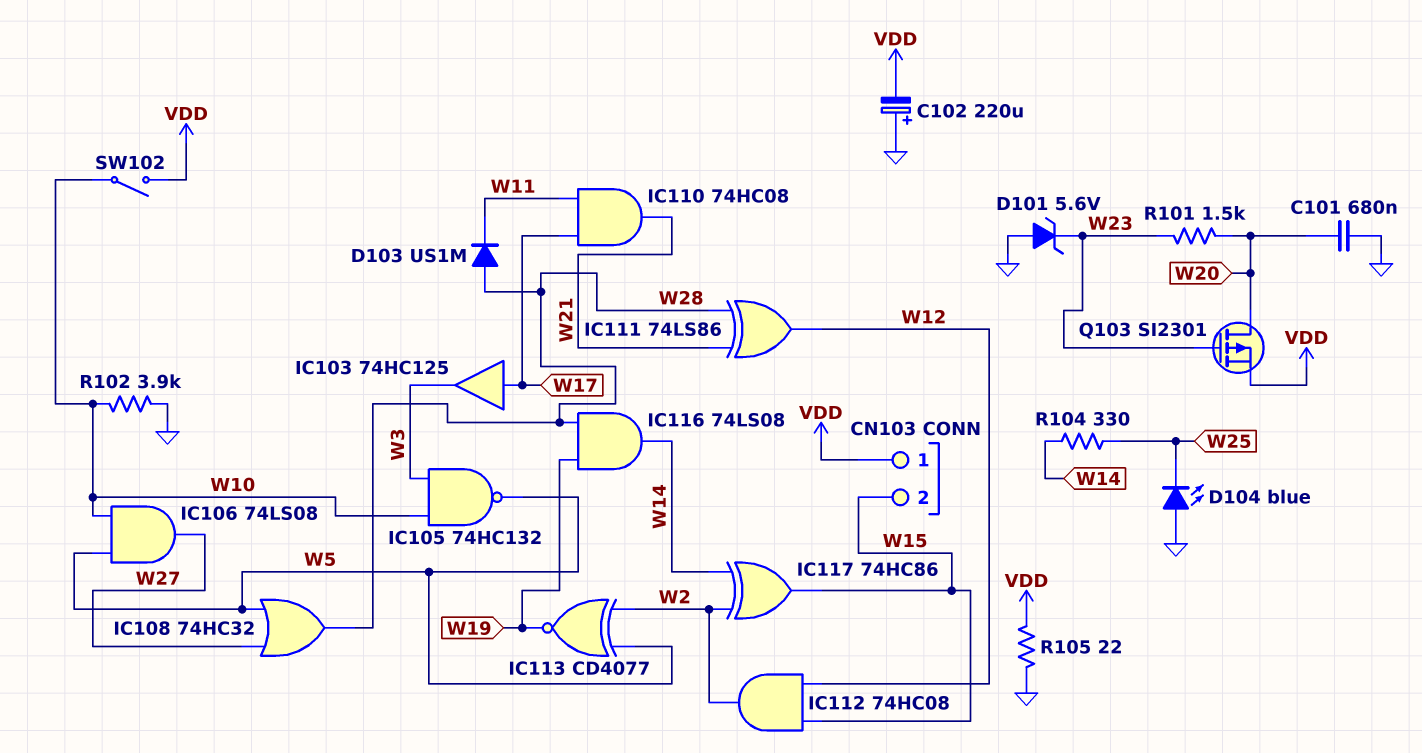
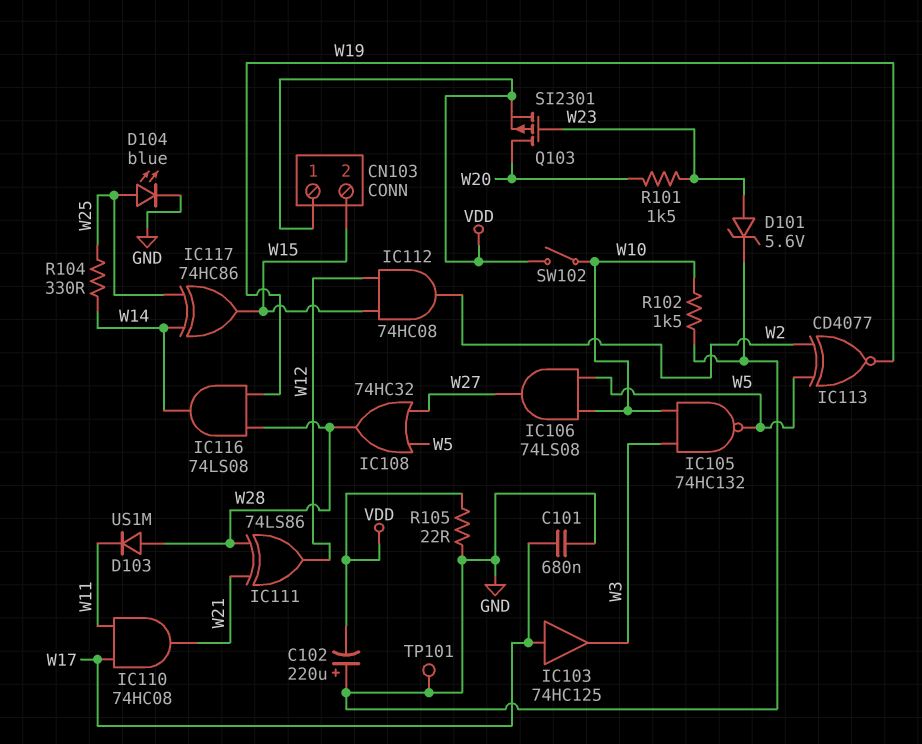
C101: 680nF (GND, W20) -> 680nF (GND, W17)
D101: zener 5.6V (A GND, K W23) -> zener 5.6V (A W23, K GND)
D104: LED blue (A GND, K W25) -> LED blue (A W25, K GND)
IC117: XOR 74HC86 (in W2, in W14, out W15) -> XOR 74HC86 (in W14, in W25, out W15)
R102: 3.9k (GND, W10) -> 1.5k (GND, W10)
TP101: none -> test point (GND)

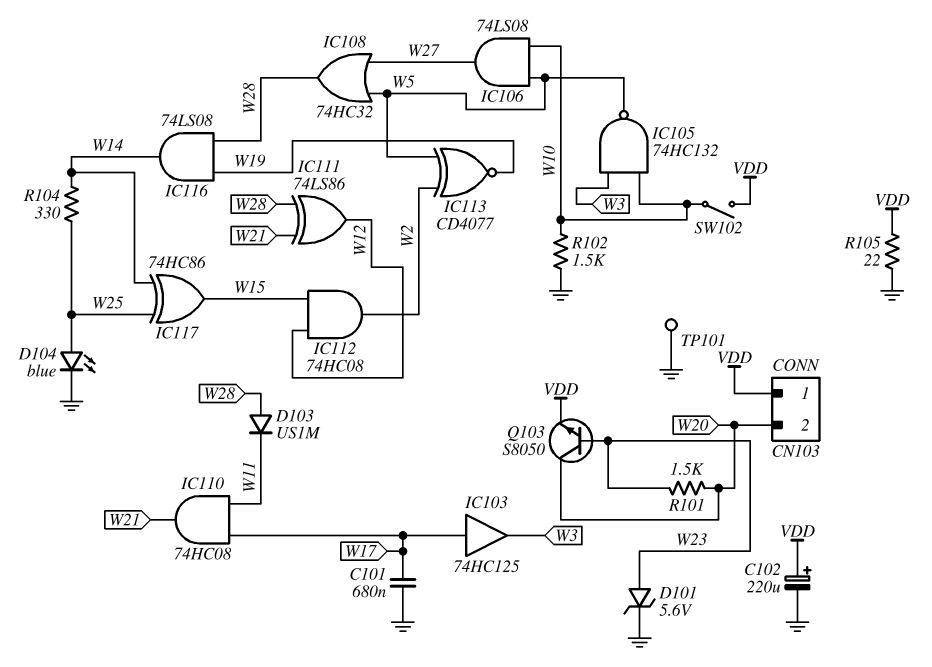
C102: 220uF (plus GND, minus VDD) -> 220uF (plus VDD, minus GND)
CN103 pin 2: W15 -> W20
Q103: PMOS SI2301 (G W23, D W20, S VDD) -> NPN S8050 (B W23, C W20, E VDD)

